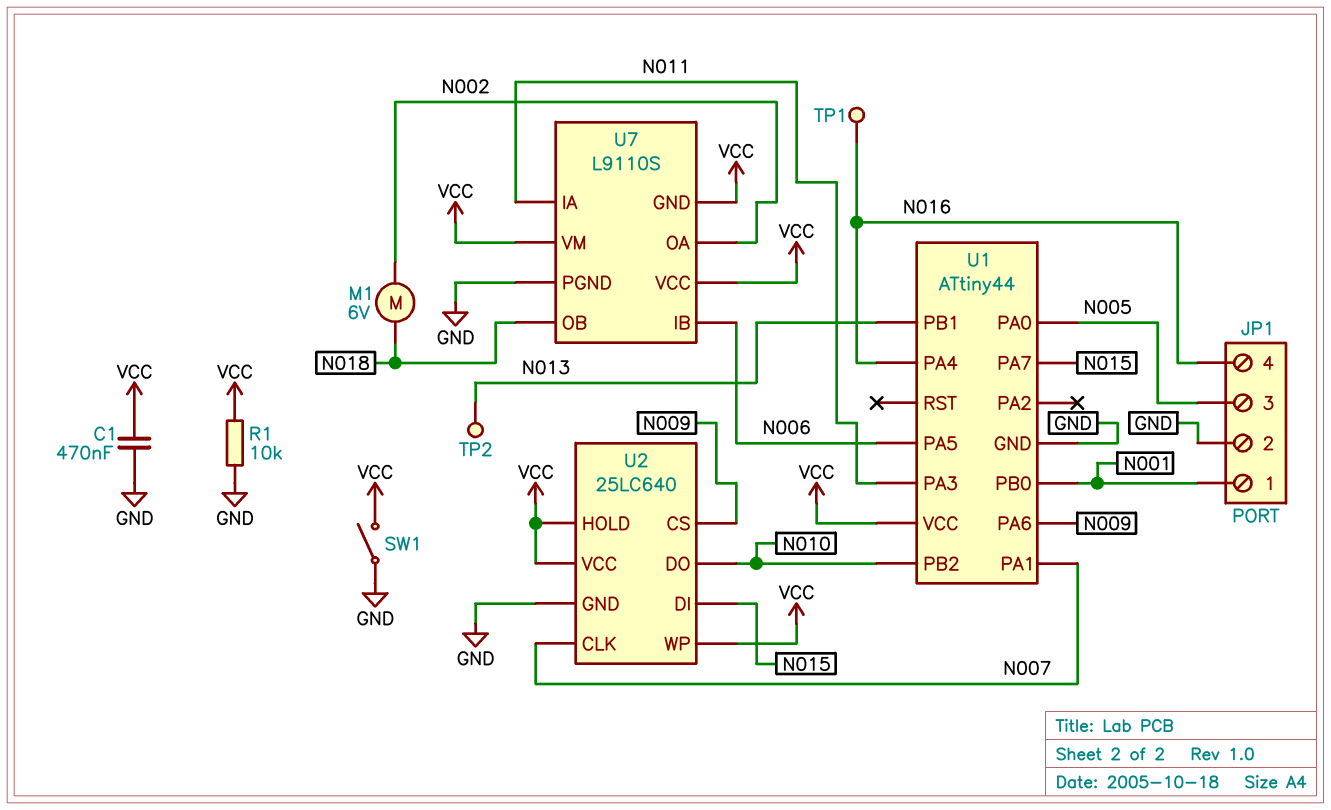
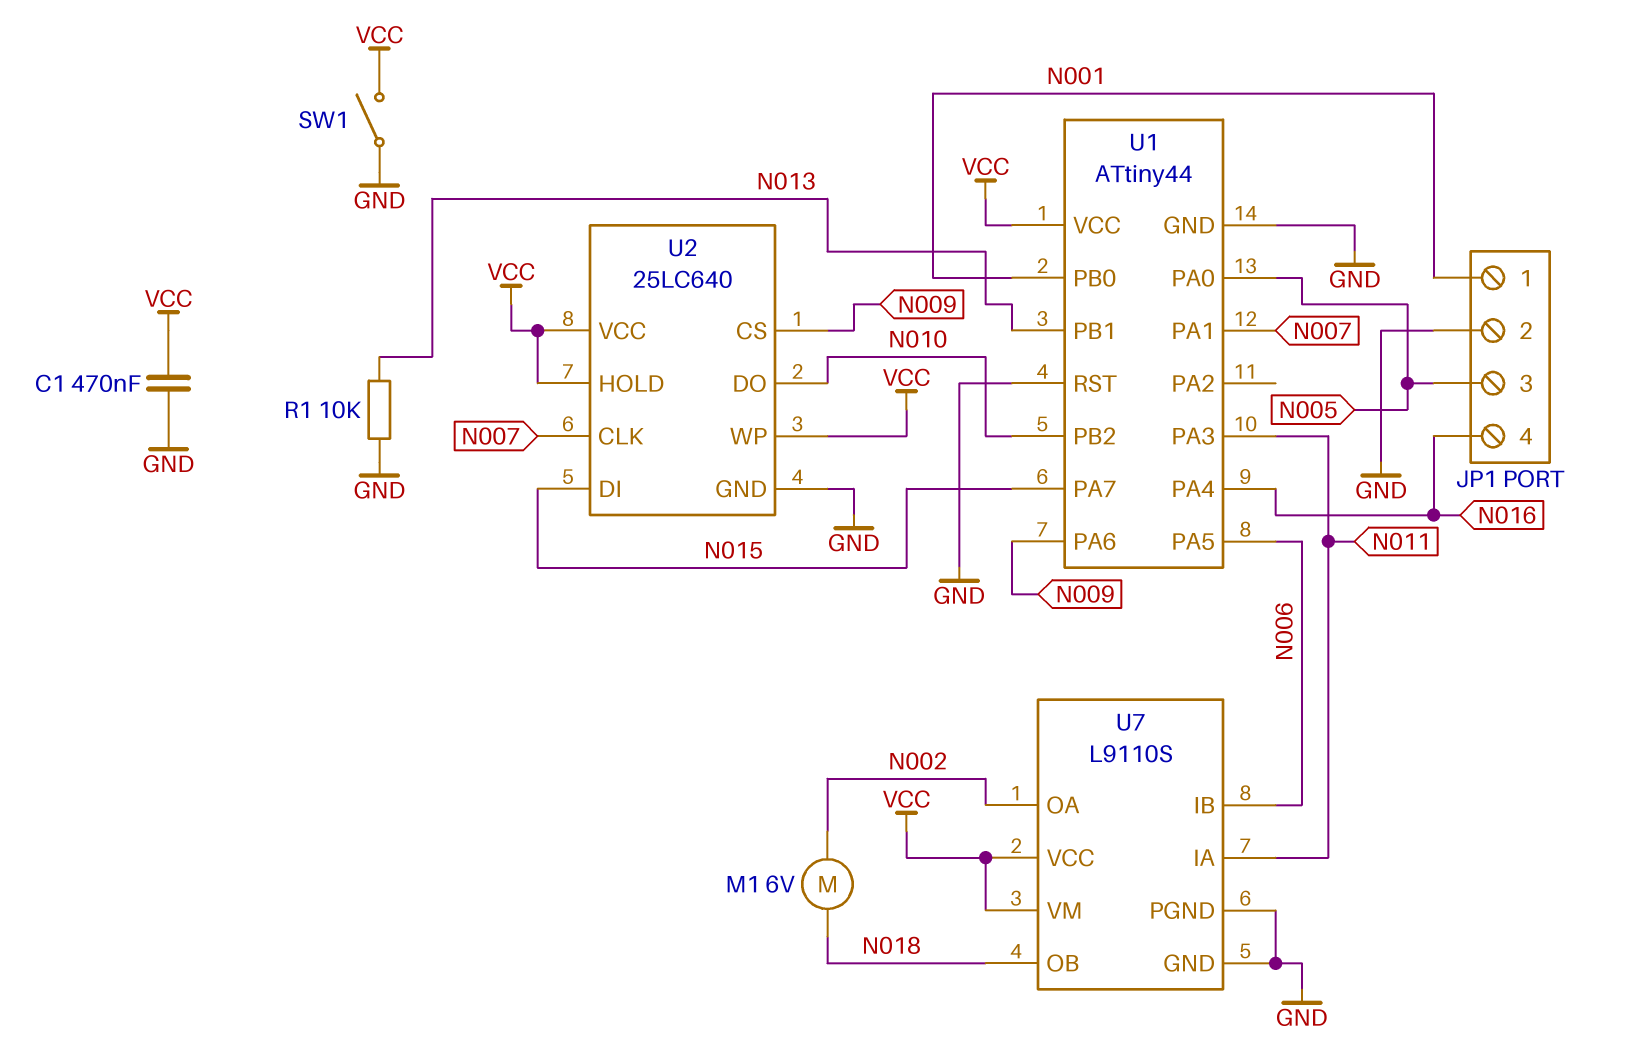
R1: 10k (GND, VCC) -> 10k (GND, N013)
TP1: test point (N016) -> none
TP2: test point (N013) -> none
U1 pin RST: none -> GND
U7 pin GND: VCC -> GND

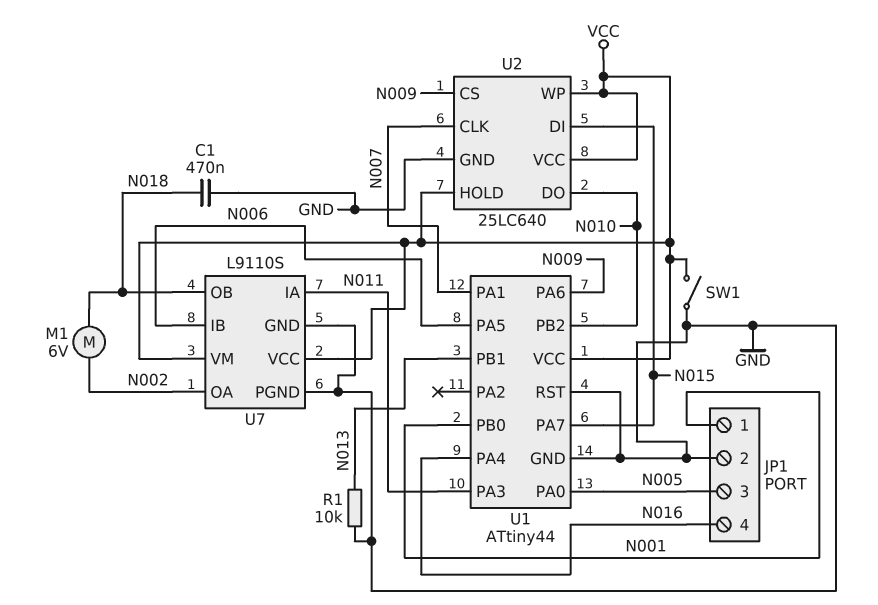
C1: 470nF (GND, VCC) -> 470nF (GND, N018)

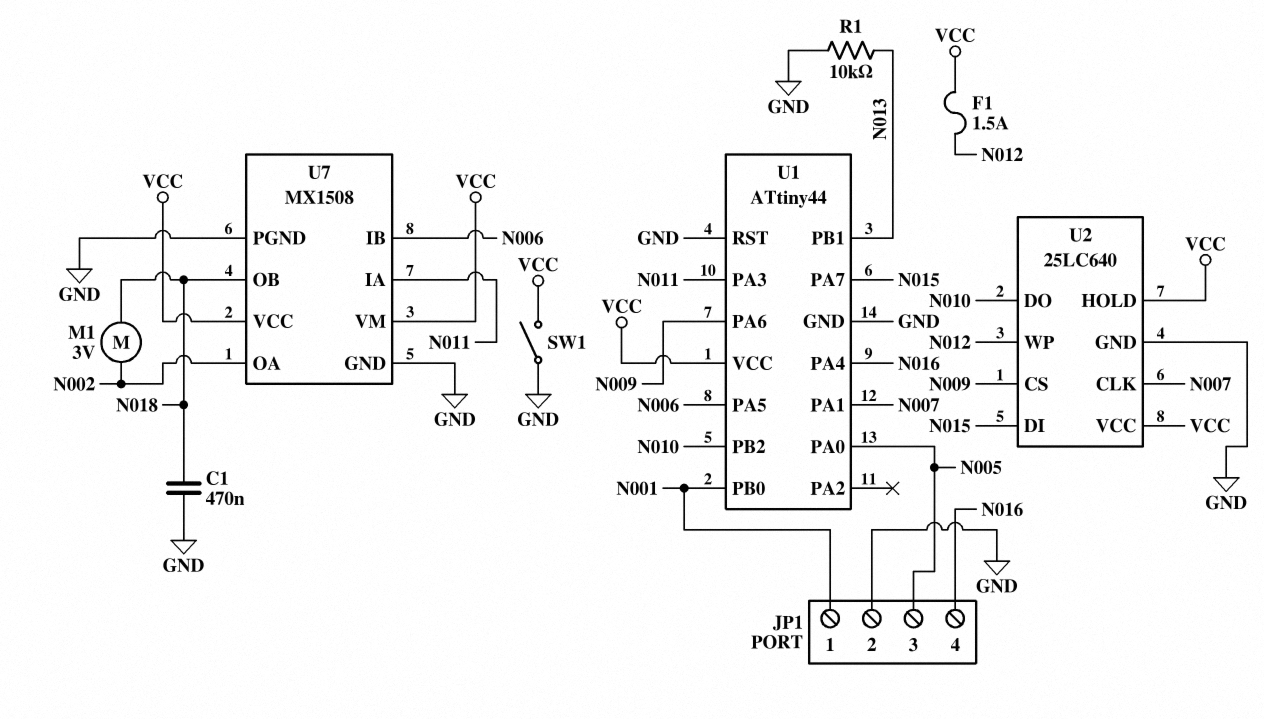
F1: none -> 1.5A (N012, VCC)
M1: motor 6V (N002, N018) -> motor 3V (N002, N018)
U2 pin WP: VCC -> N012
U7: L9110S -> MX1508

